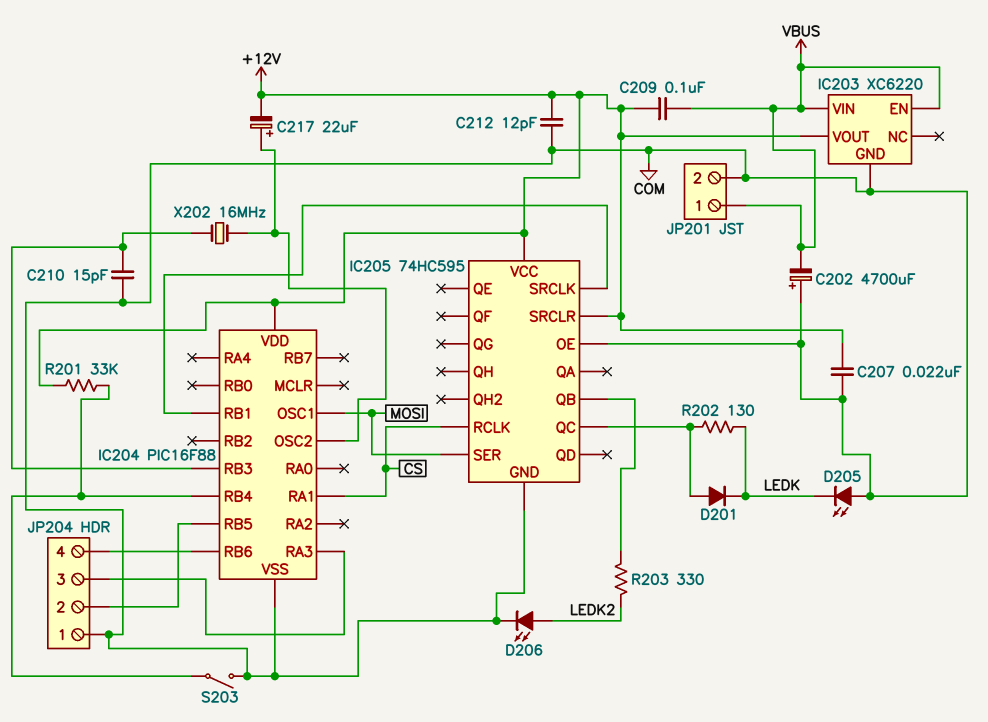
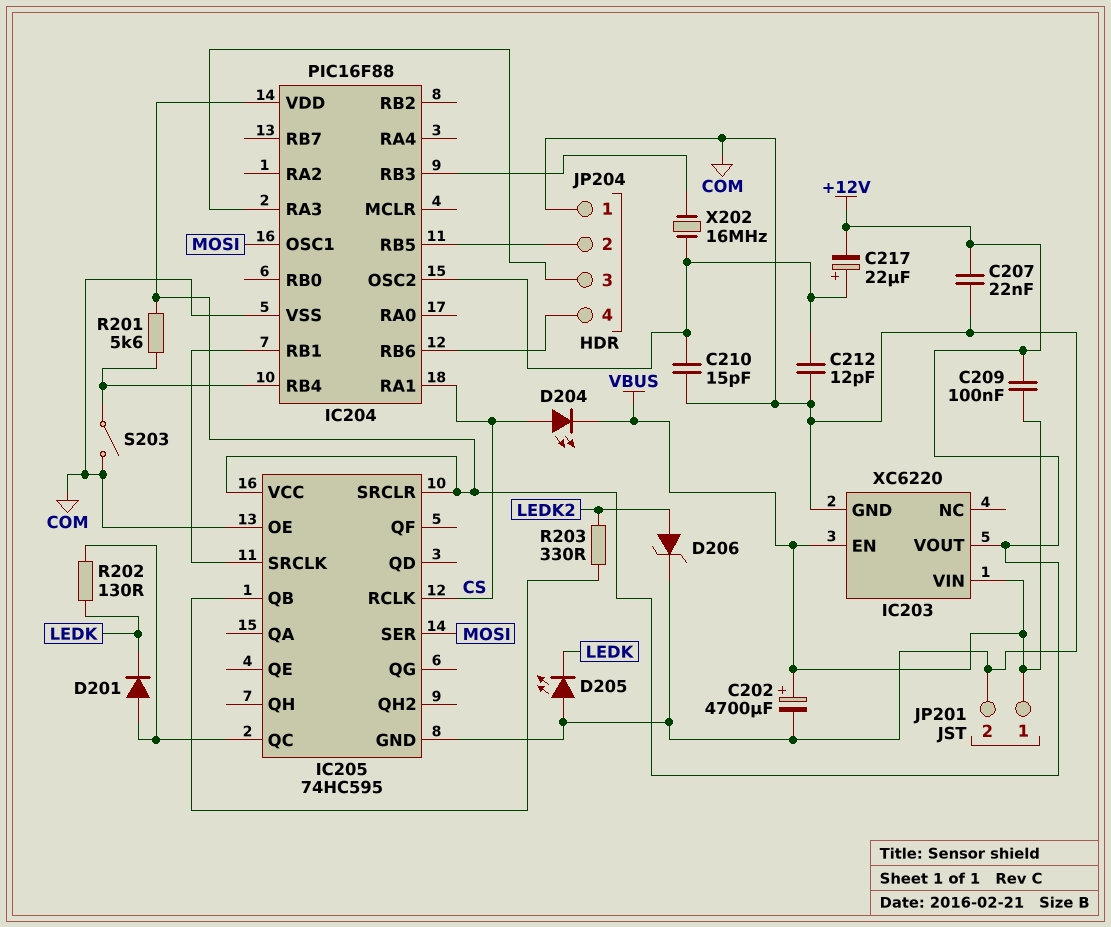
C202: 4700uF (plus COM, minus VBUS) -> 4700uF (plus VBUS, minus COM)
C210: 15pF (COM, IC204/RB3) -> 15pF (COM, IC204/OSC2)
C212: 12pF (+12V, COM) -> 12pF (COM, IC204/OSC2)
D204: none -> LED (A CS, K VBUS)
D206: LED (A LEDK2, K COM) -> zener (A LEDK2, K COM)
R201: 33k (+12V, IC204/RB4) -> 5.6k (+12V, IC204/RB4)

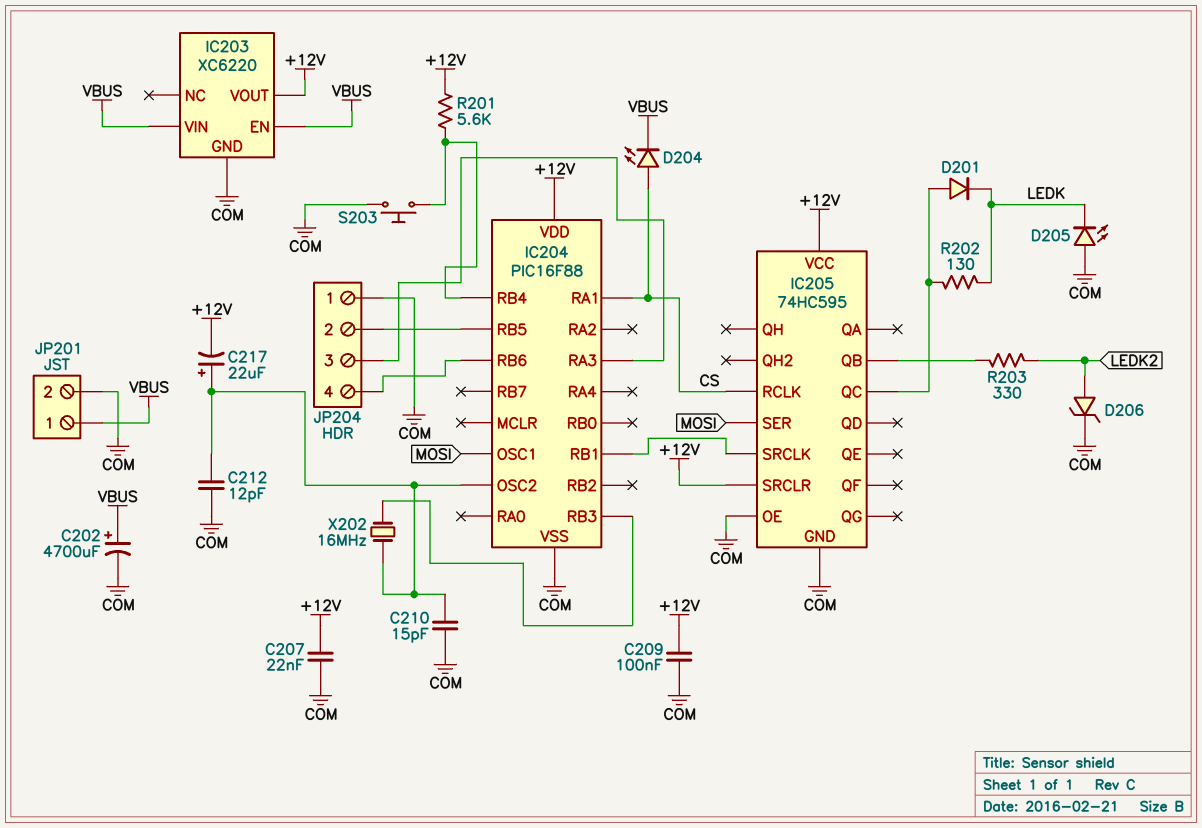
C209: 100nF (+12V, VBUS) -> 100nF (+12V, COM)
S203: switch (COM, IC204/RB4) -> button (COM, IC204/RB4)

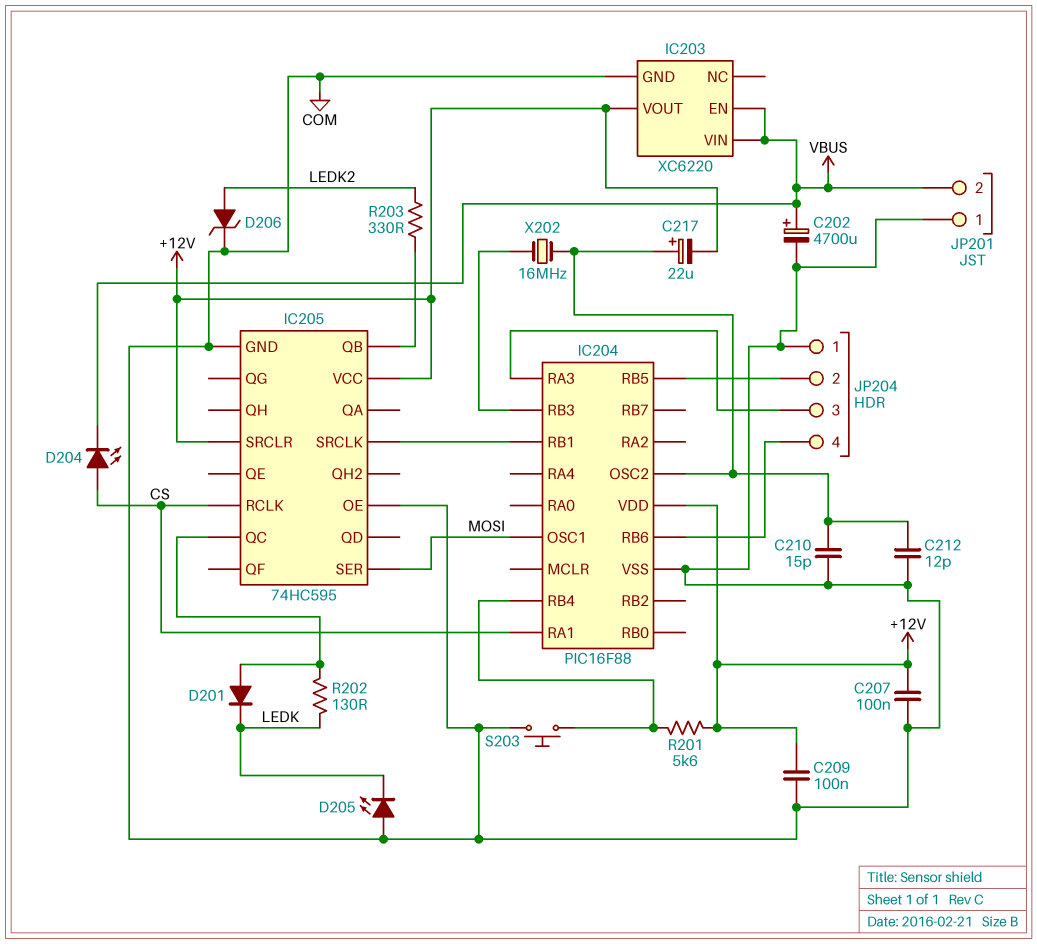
C207: 22nF (+12V, COM) -> 100nF (+12V, COM)
JP201 pin 1: VBUS -> COM
JP201 pin 2: COM -> VBUS

